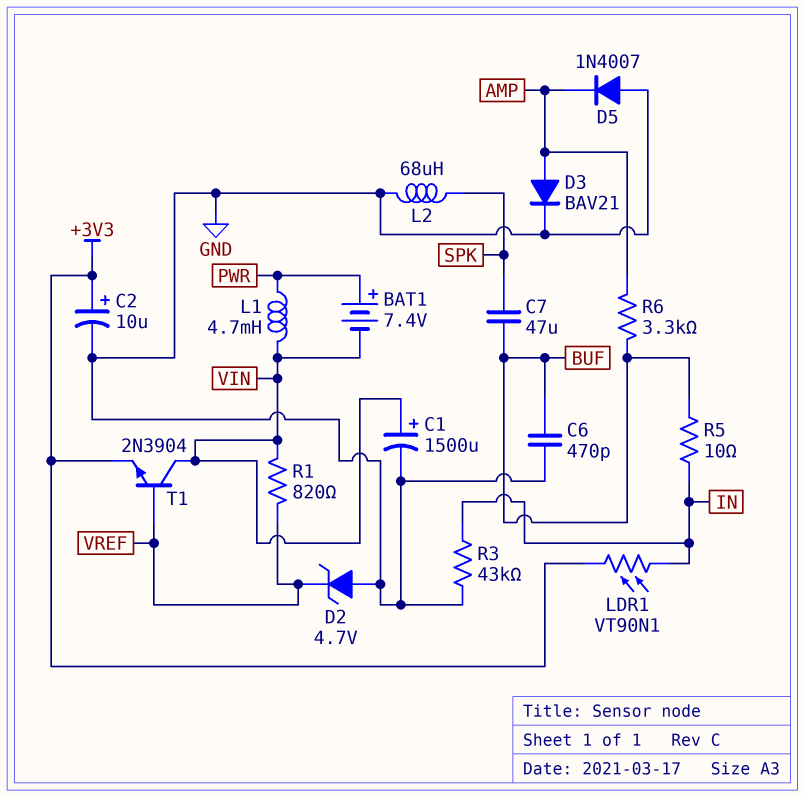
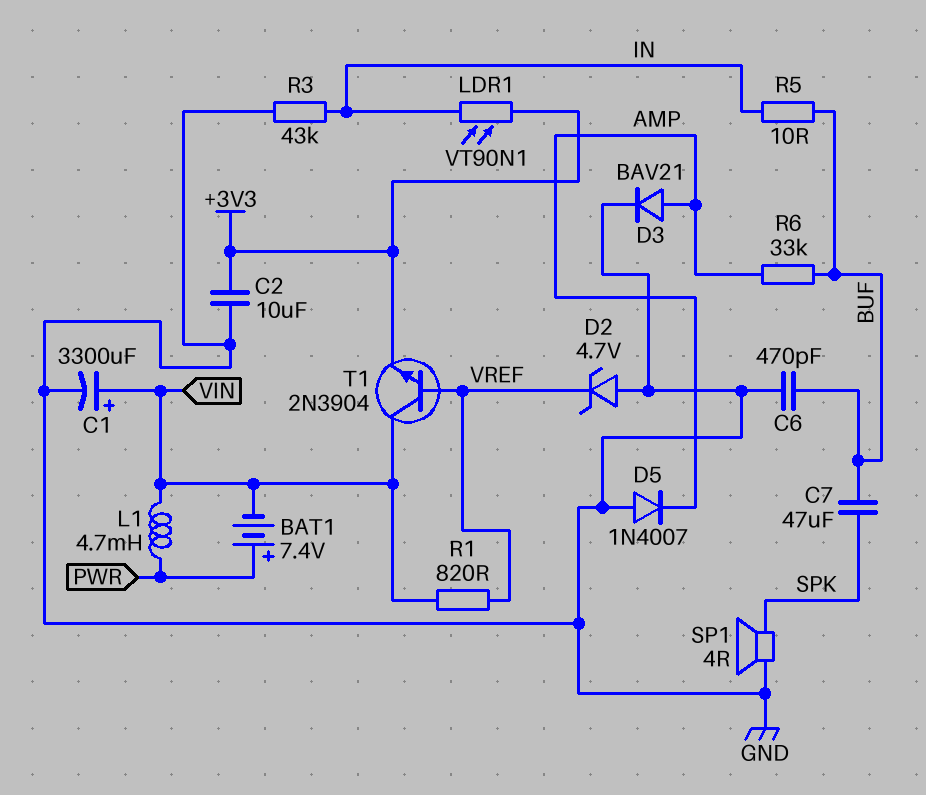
C1: 1500uF (plus VIN, minus GND) -> 3300uF (plus VIN, minus GND)
C2: 10uF (plus +3V3, minus GND) -> 10uF (+3V3, GND)
L2: 68uH (GND, SPK) -> none
R6: 3.3k (AMP, BUF) -> 33k (AMP, BUF)
SP1: none -> speaker 4R (GND, SPK)

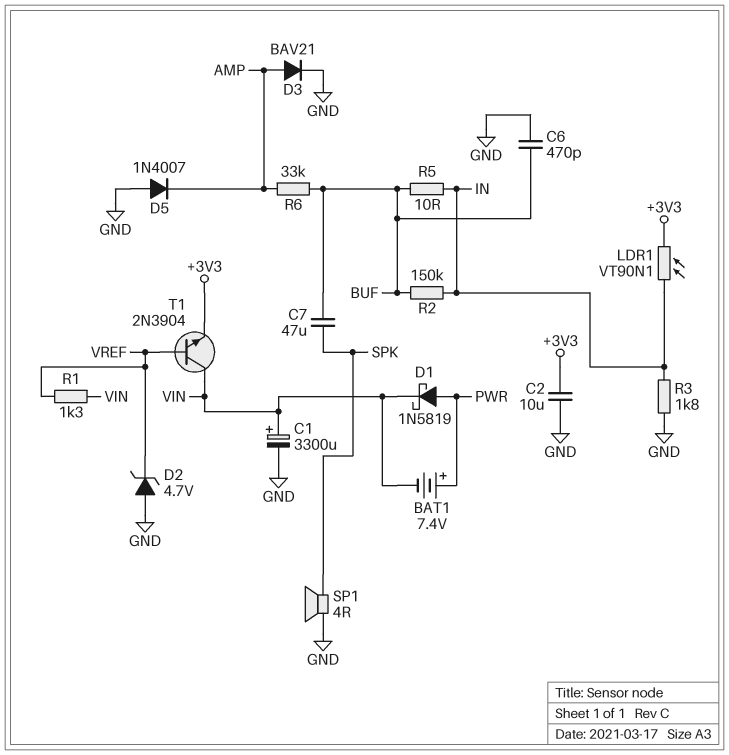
D1: none -> schottky 1N5819 (A PWR, K VIN)
L1: 4.7mH (PWR, VIN) -> none
R1: 820 (VIN, VREF) -> 1.3k (VIN, VREF)
R2: none -> 150k (BUF, IN)
R3: 43k (GND, IN) -> 1.8k (GND, IN)

